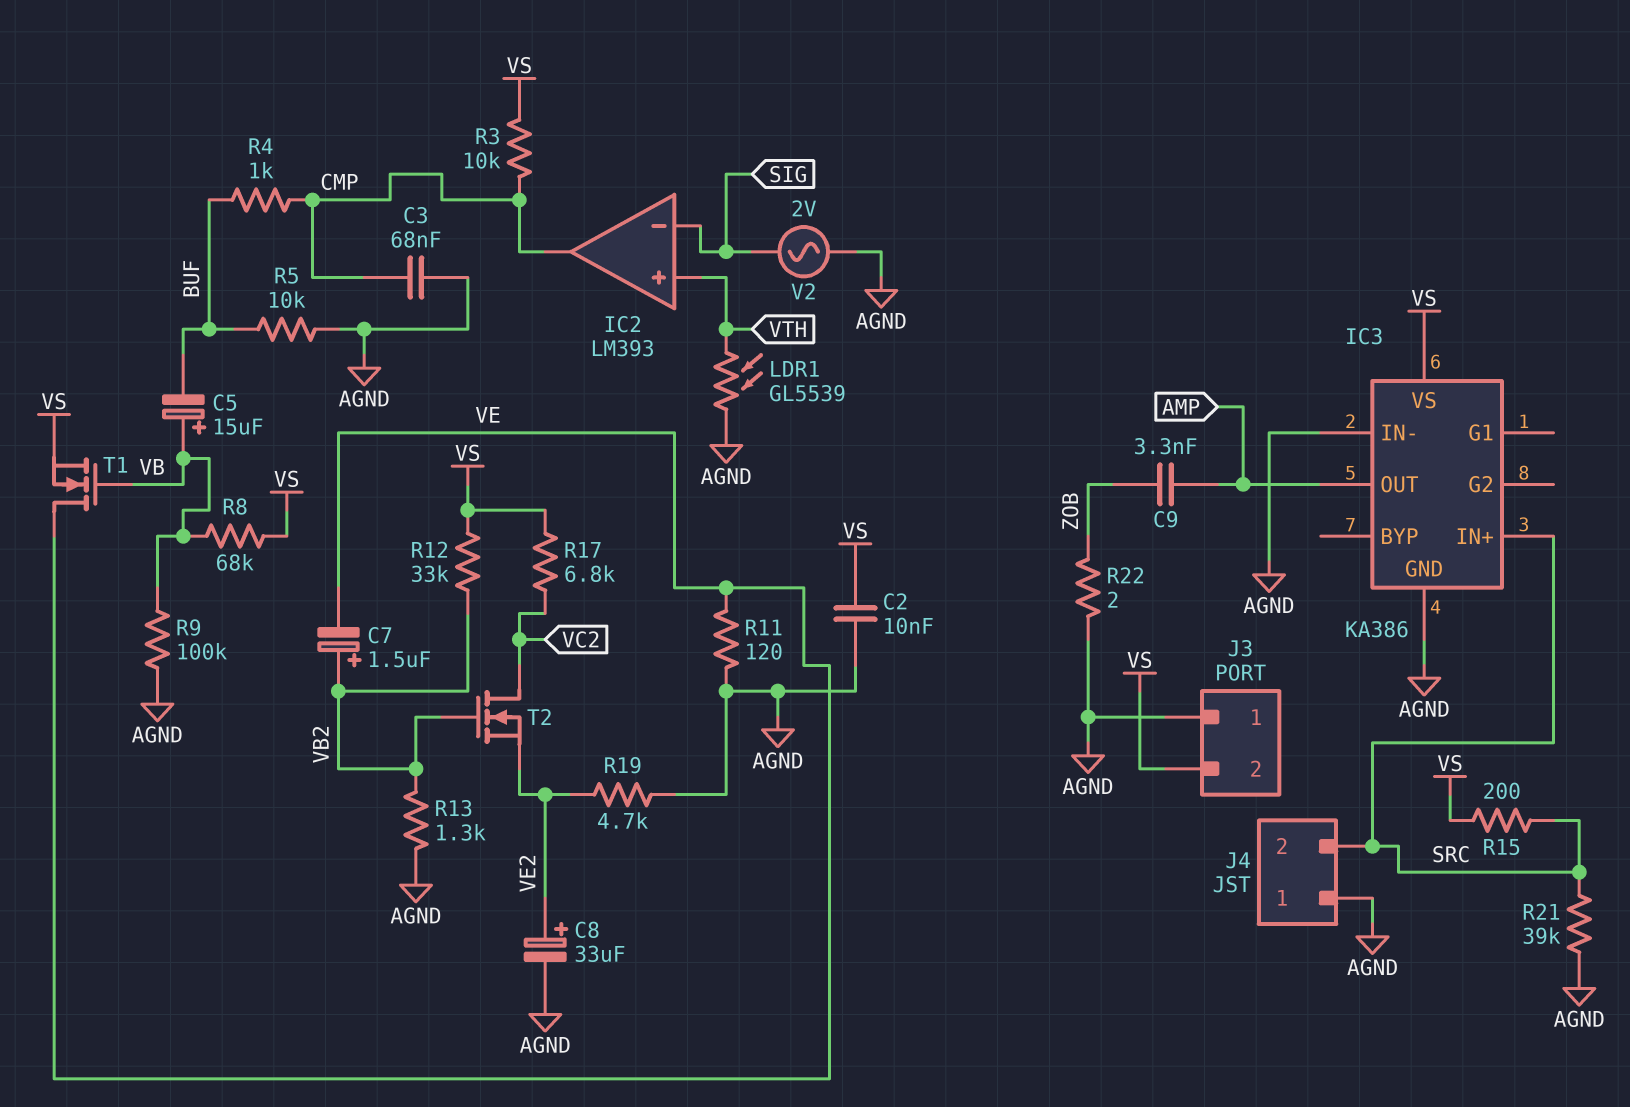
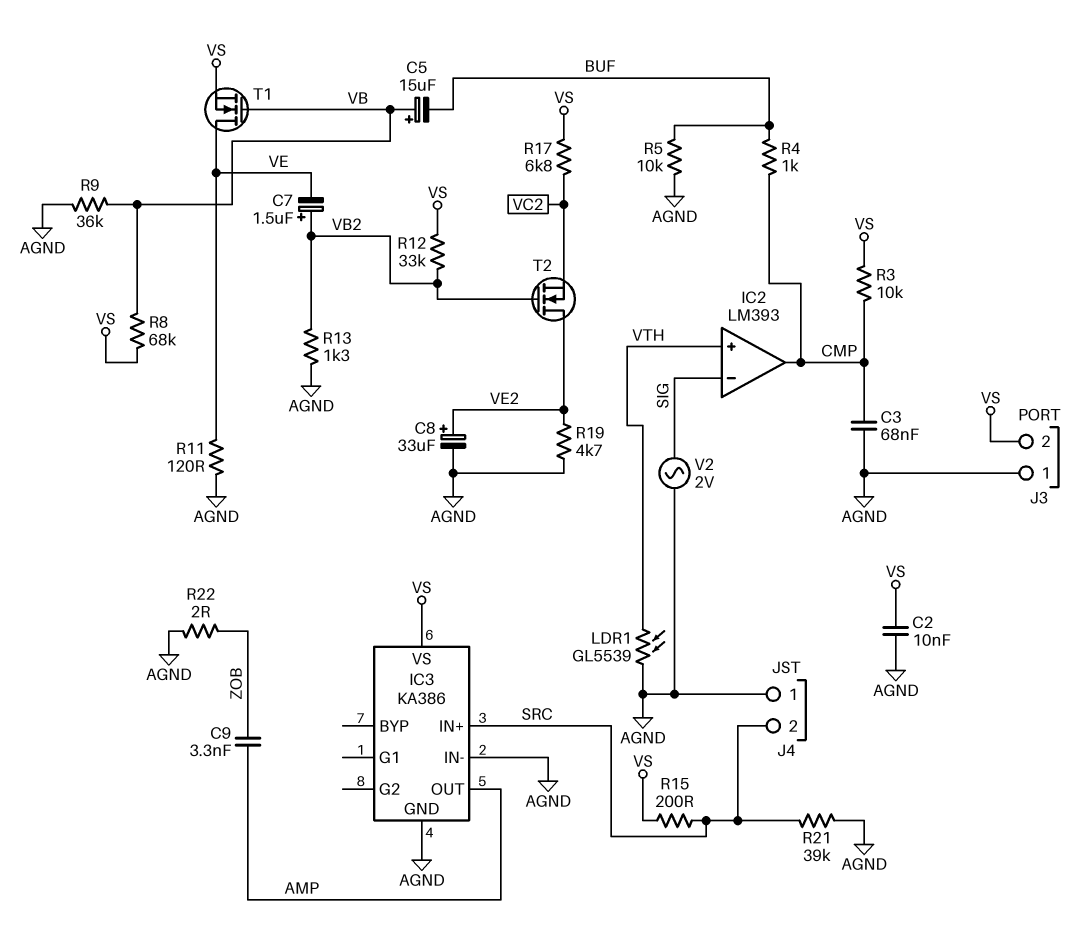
R9: 100k (AGND, VB) -> 36k (AGND, VB)
T2: NMOS (G VB2, D VC2, S VE2) -> NMOS (G VB2, D VE2, S VC2)

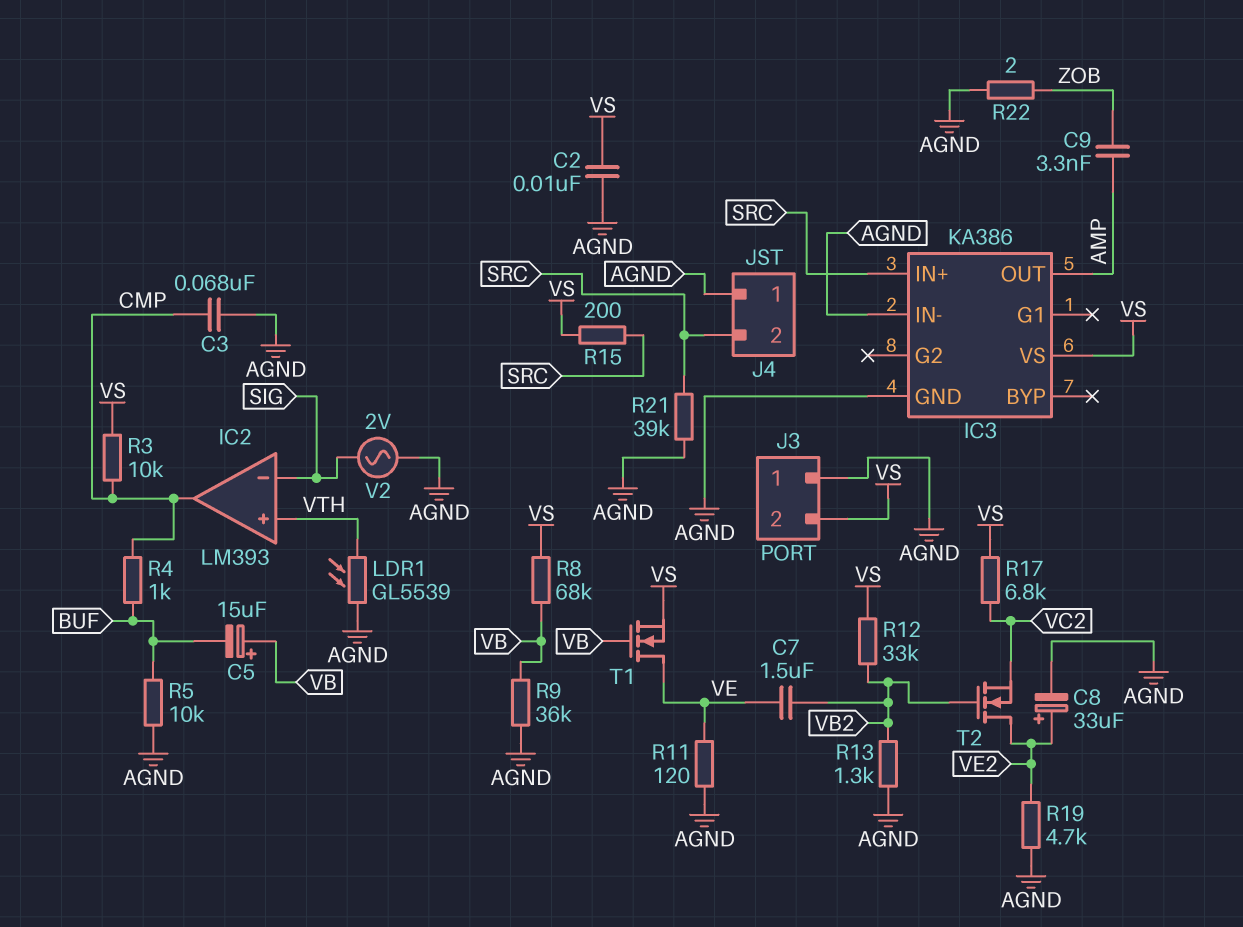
C7: 1.5uF (plus VB2, minus VE) -> 1.5uF (VB2, VE)

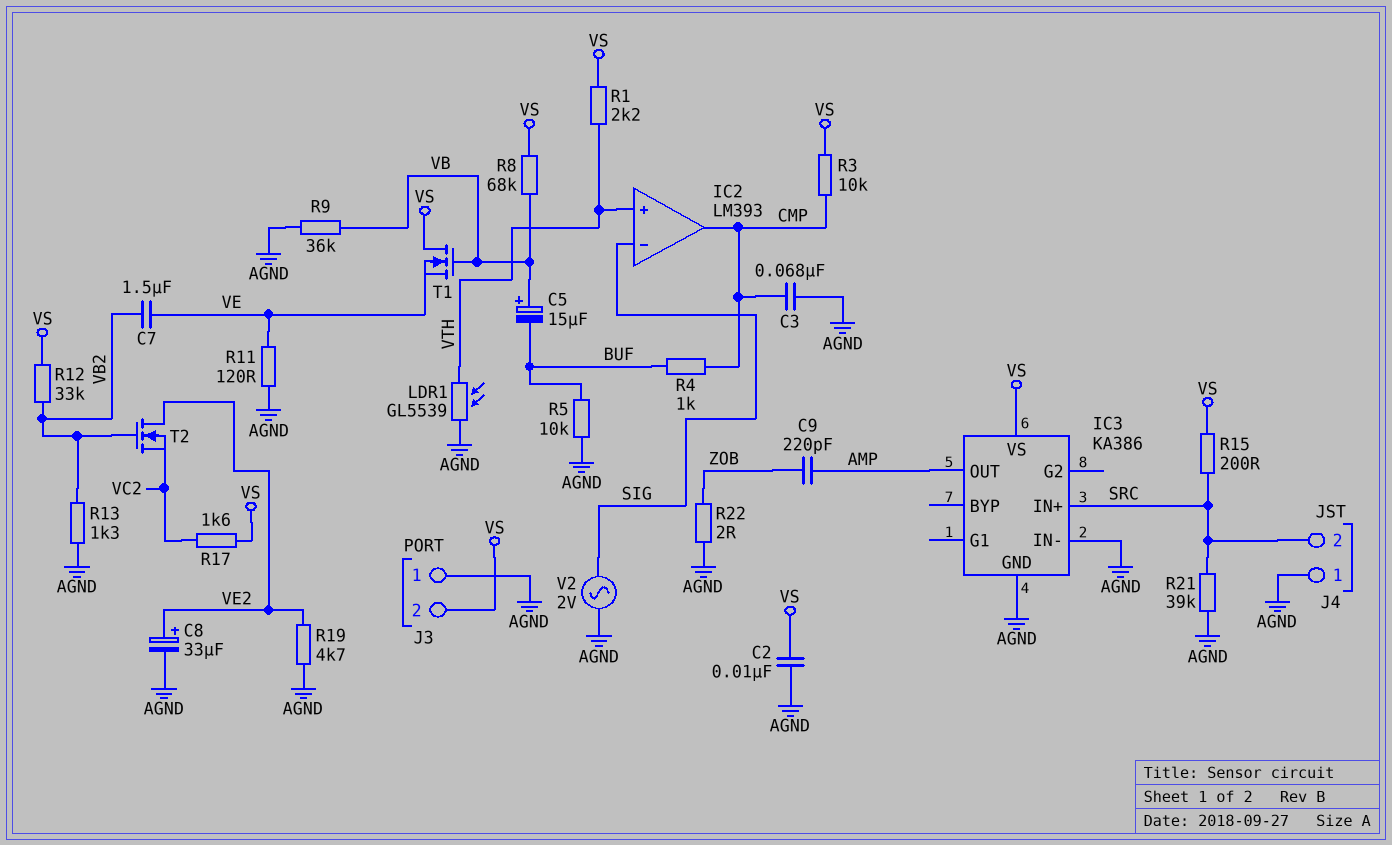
C9: 3.3nF (AMP, ZOB) -> 220pF (AMP, ZOB)
R1: none -> 2.2k (VS, VTH)
R17: 6.8k (VC2, VS) -> 1.6k (VC2, VS)
T1: NMOS (G VB, D VE, S VS) -> NMOS (G VB, D VS, S VE)

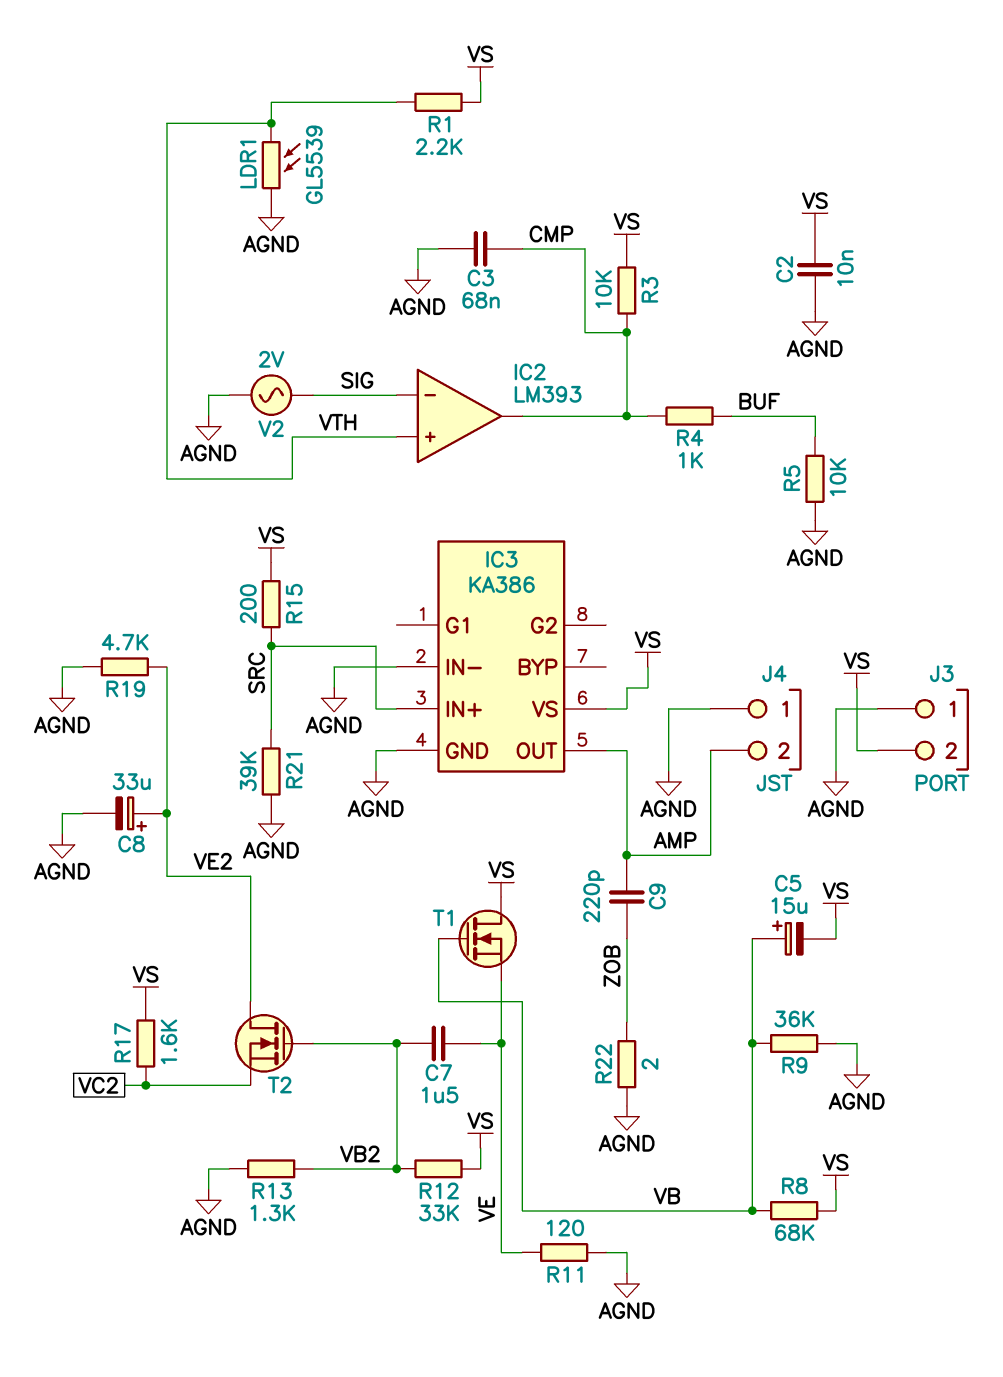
C5: 15uF (plus VB, minus BUF) -> 15uF (plus VB, minus VS)
J4 pin 2: SRC -> AMP

